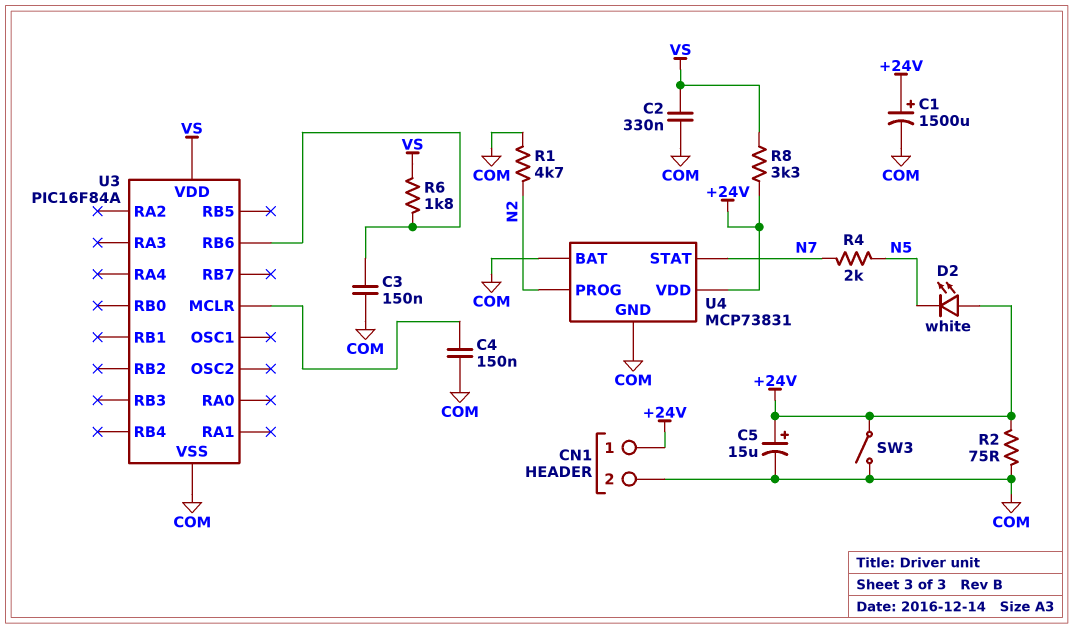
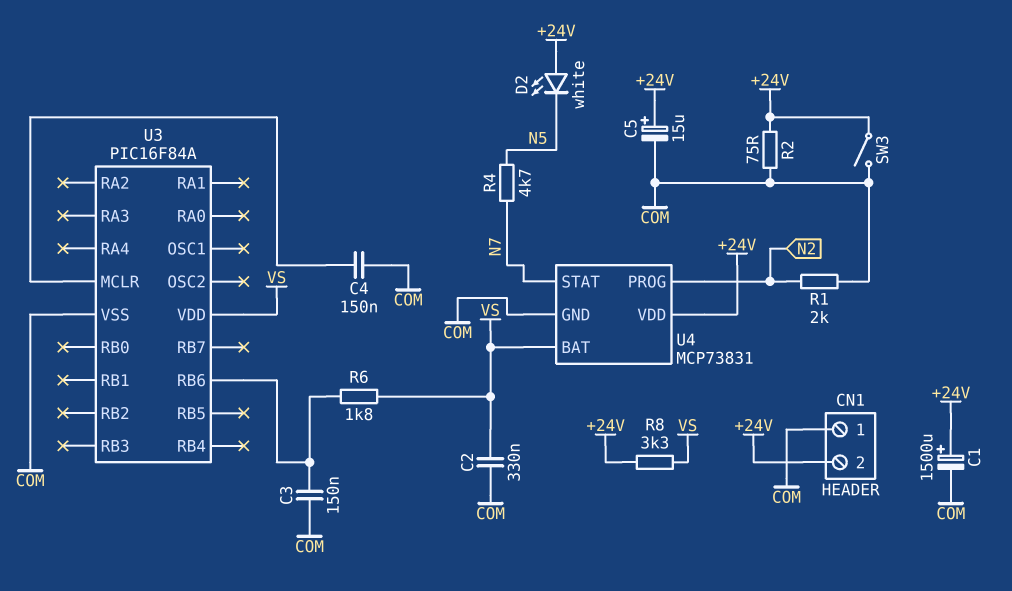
CN1 pin 1: +24V -> COM
CN1 pin 2: COM -> +24V
R1: 4.7k (COM, N2) -> 2k (COM, N2)
R4: 2k (N5, N7) -> 4.7k (N5, N7)
U4 pin BAT: COM -> VS

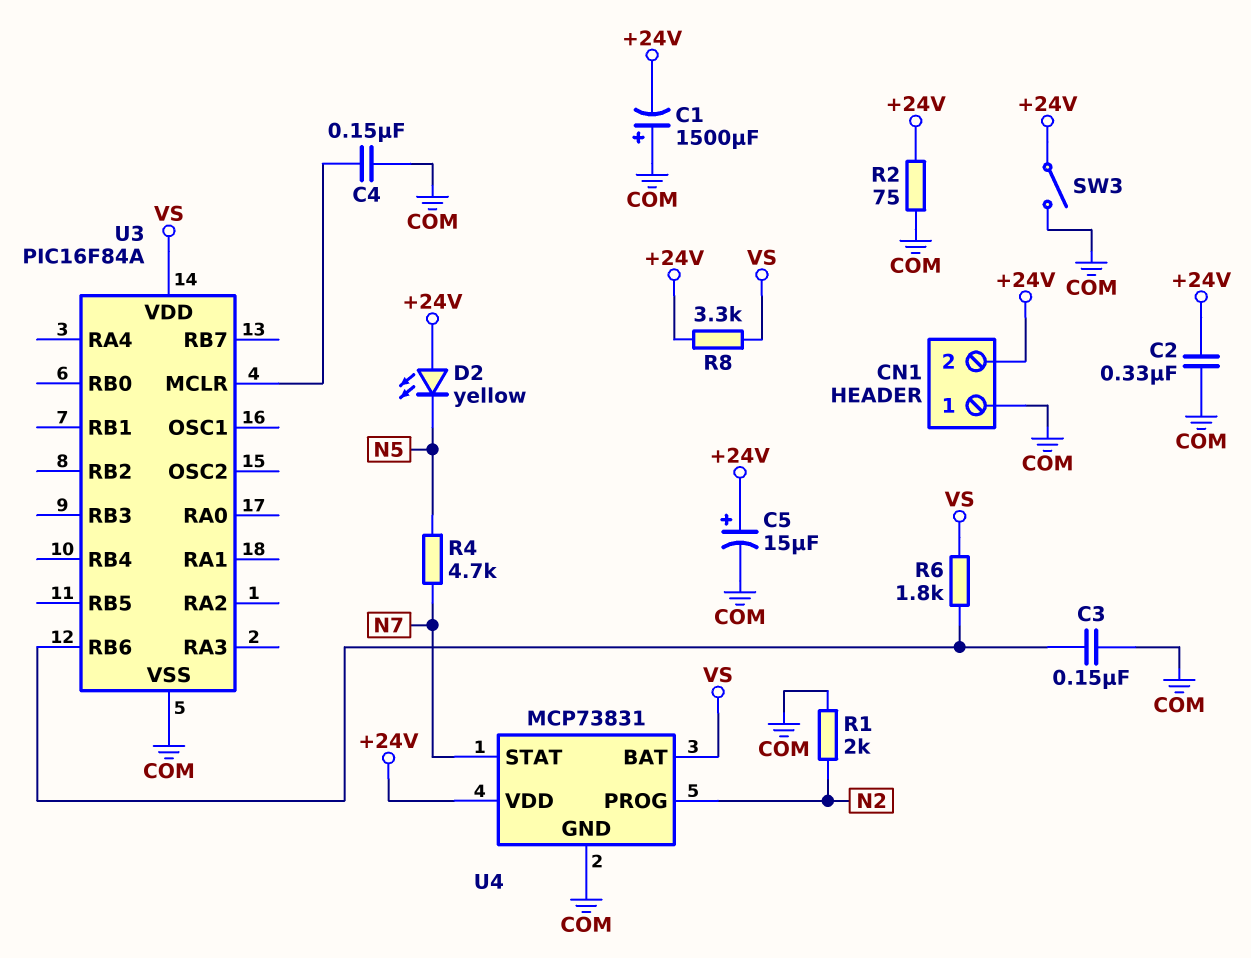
C1: 1500uF (plus +24V, minus COM) -> 1500uF (plus COM, minus +24V)
C2: 330nF (COM, VS) -> 330nF (+24V, COM)
D2: LED white (A +24V, K N5) -> LED yellow (A +24V, K N5)

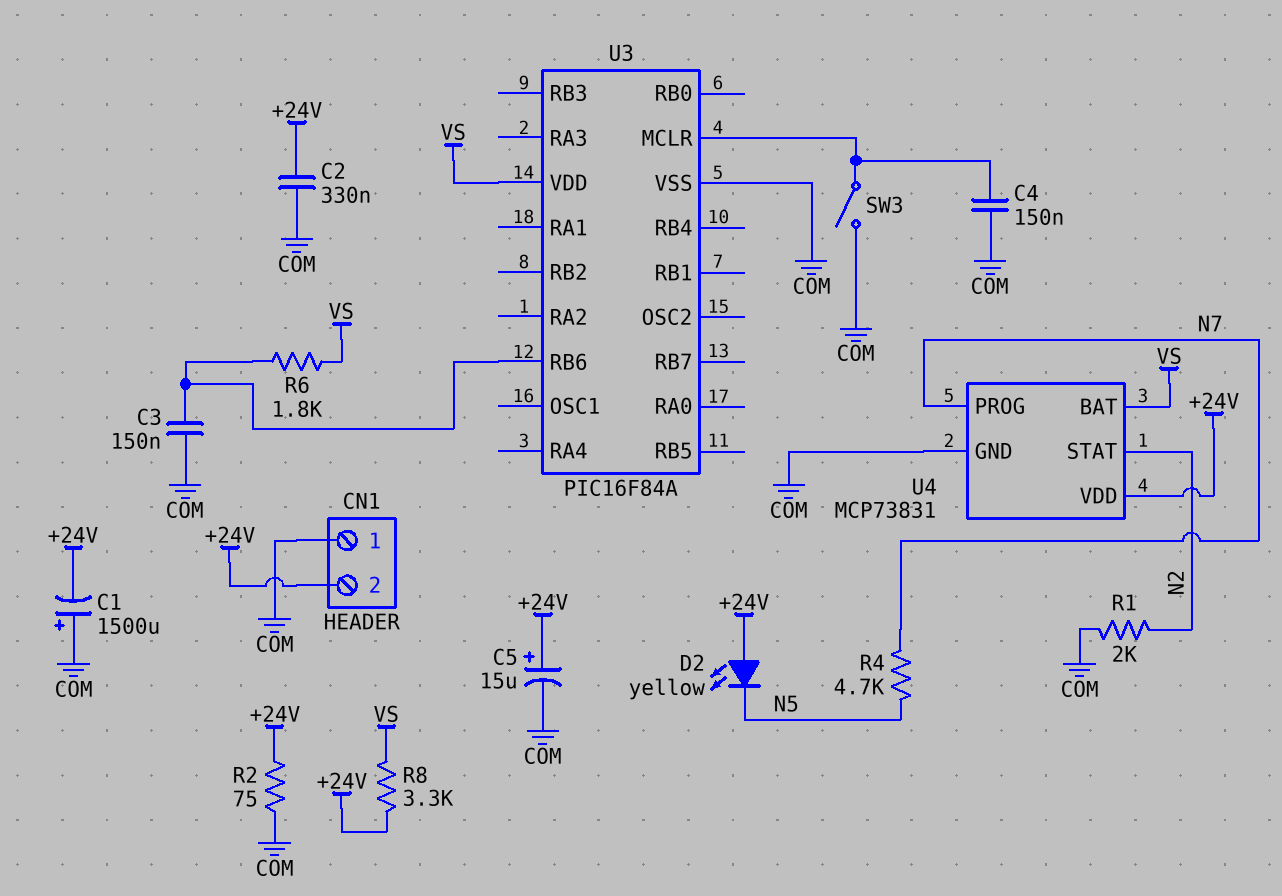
SW3: switch (+24V, COM) -> switch (COM, U3/MCLR)
U4 pin PROG: N2 -> N7
U4 pin STAT: N7 -> N2

